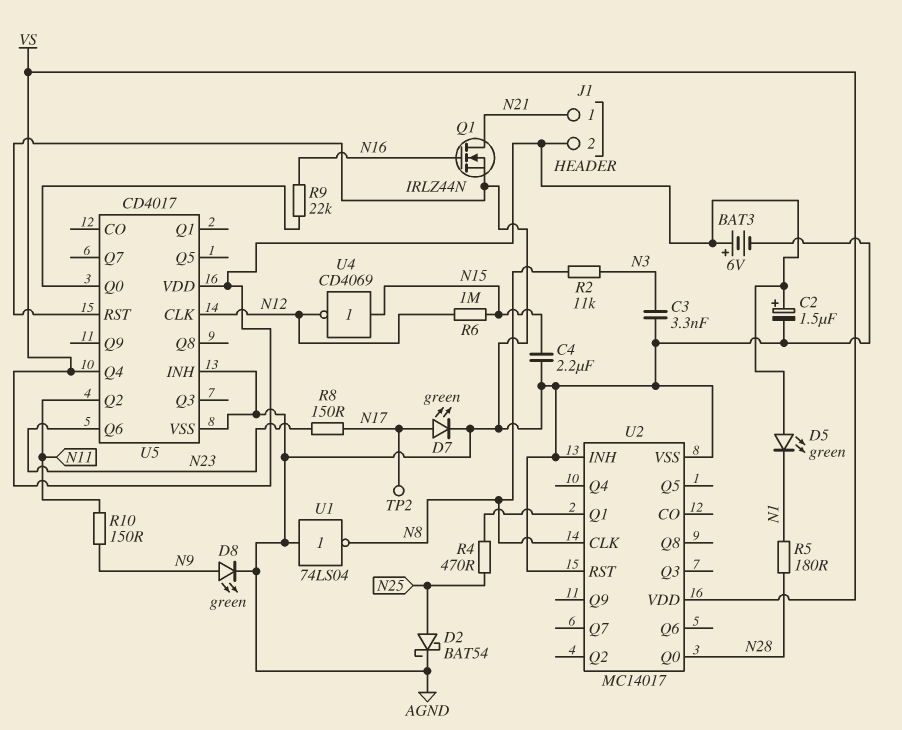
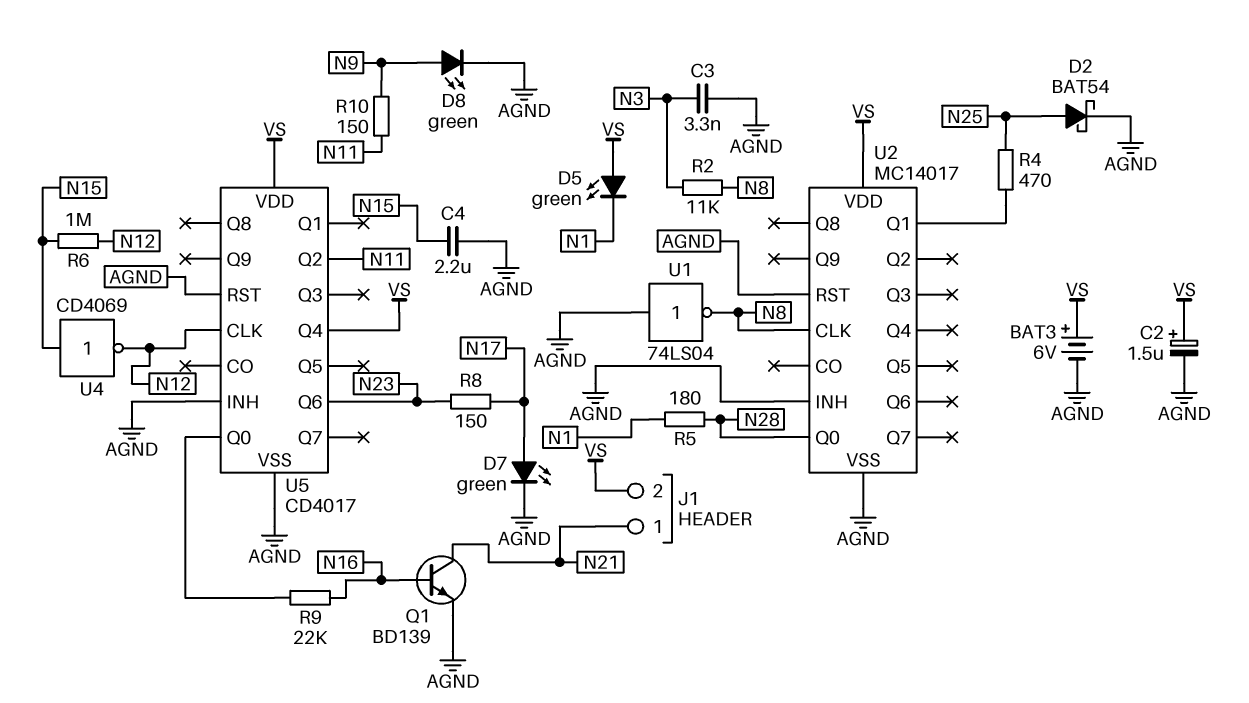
Q1: NMOS IRLZ44N (G N16, D N21, S AGND) -> NPN BD139 (B N16, C N21, E AGND)
TP2: test point (N17) -> none

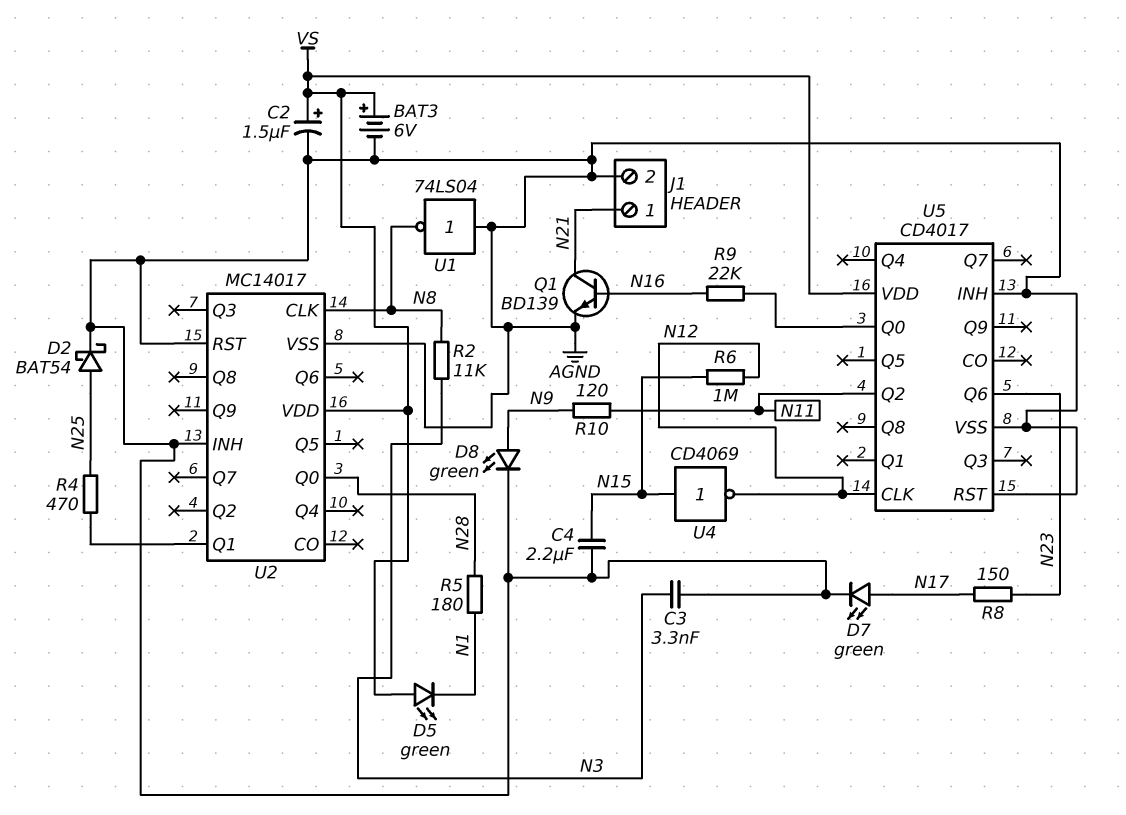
J1 pin 2: VS -> AGND
R10: 150 (N9, N11) -> 120 (N9, N11)
U5 pin Q4: VS -> none

